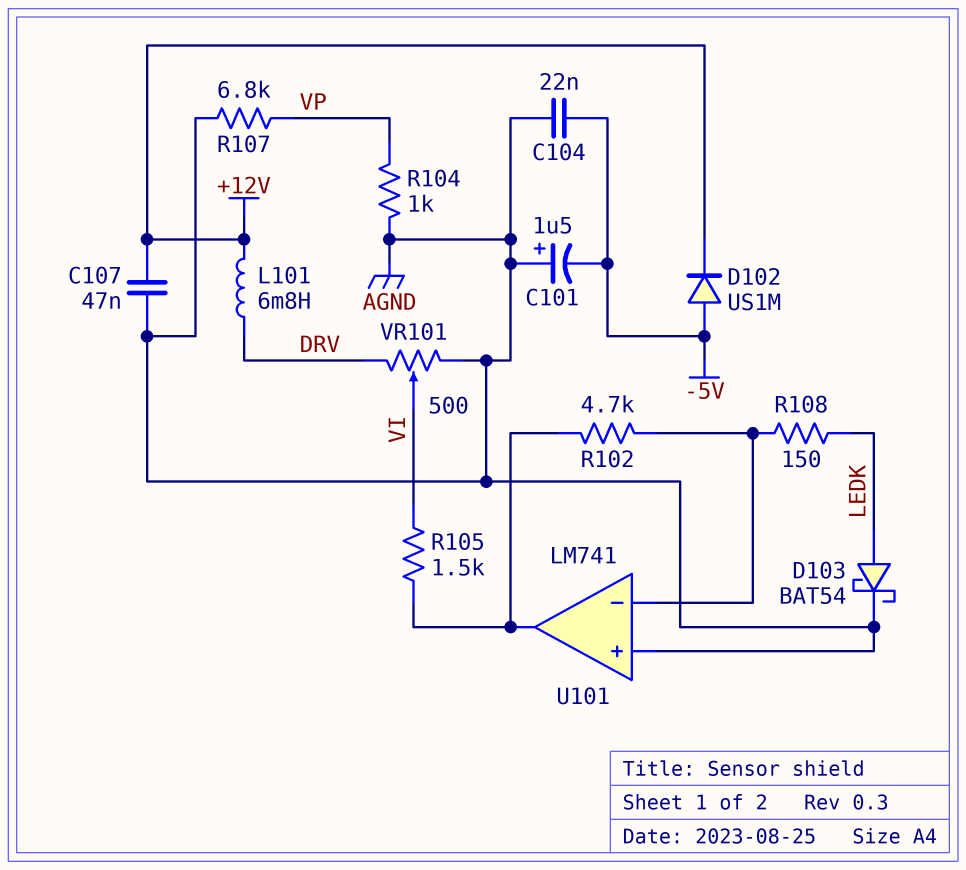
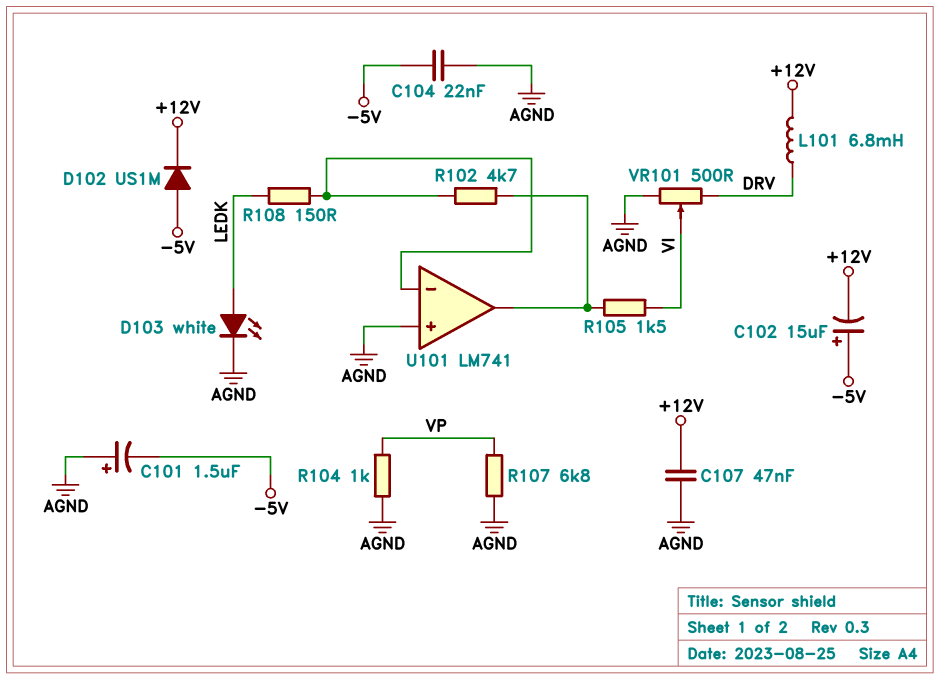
C102: none -> 15uF (plus -5V, minus +12V)
D103: schottky BAT54 (A LEDK, K AGND) -> LED white (A LEDK, K AGND)

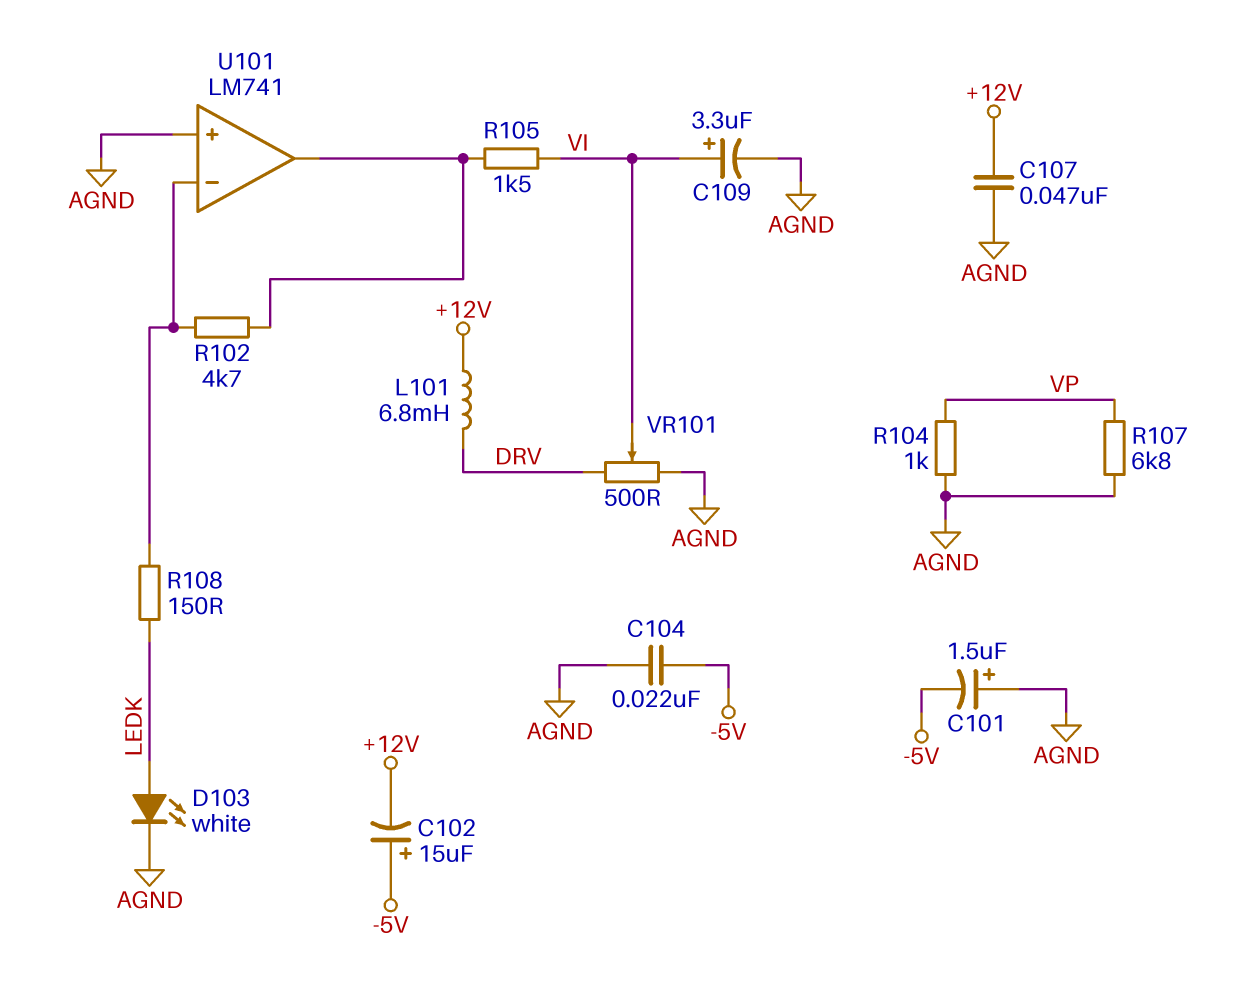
C109: none -> 3.3uF (plus VI, minus AGND)
D102: diode US1M (A -5V, K +12V) -> none

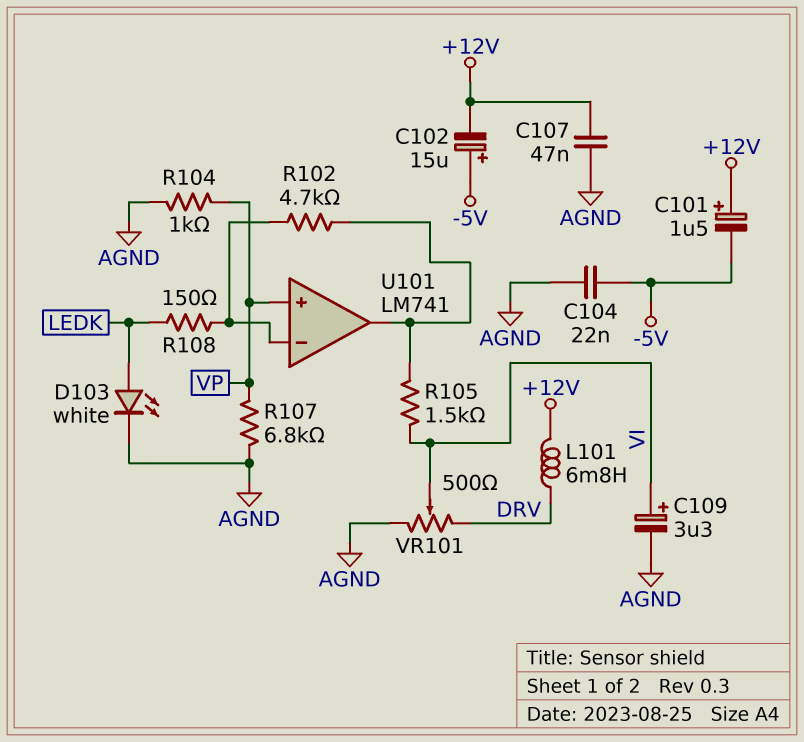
C101: 1.5uF (plus AGND, minus -5V) -> 1.5uF (plus +12V, minus -5V)
U101 pin in+: AGND -> VP

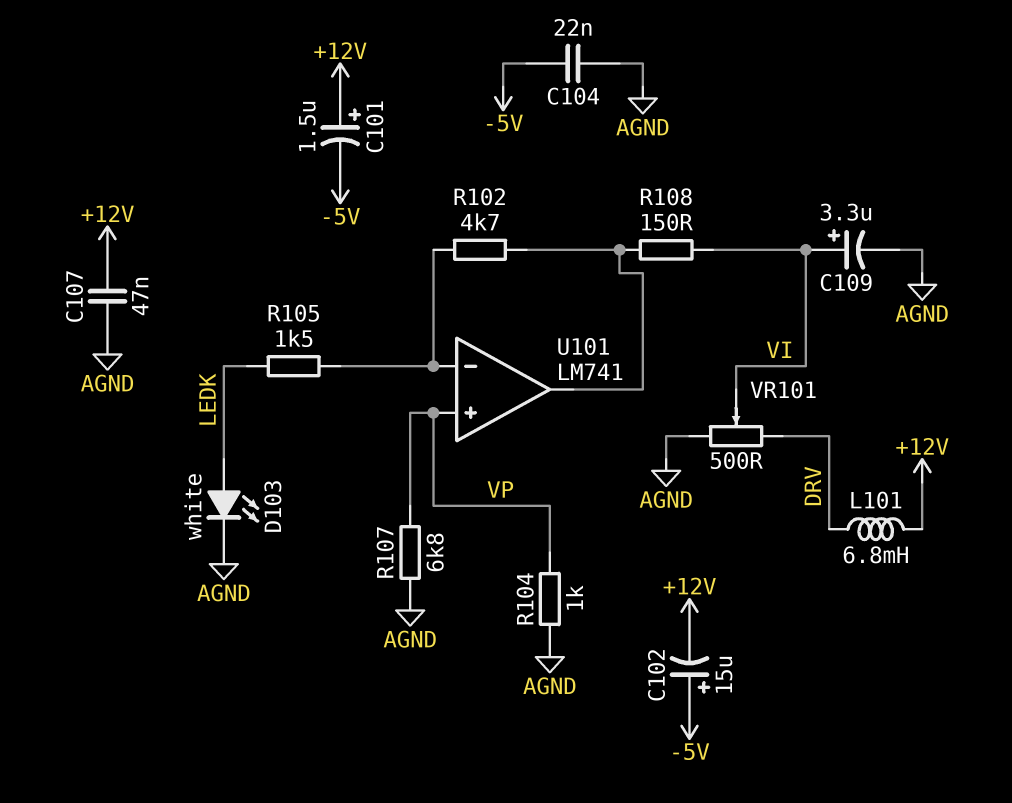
R105: 1.5k (U101/out, VI) -> 1.5k (LEDK, U101/in-)
R108: 150 (LEDK, U101/in-) -> 150 (U101/out, VI)

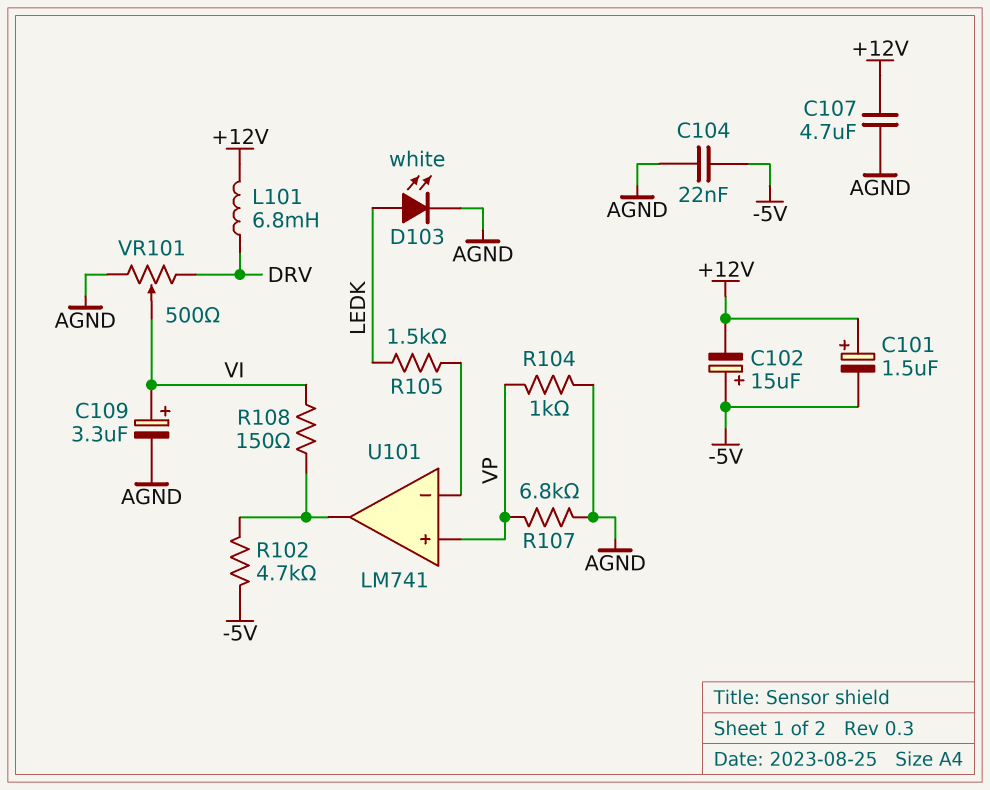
C107: 47nF (+12V, AGND) -> 4.7uF (+12V, AGND)
R102: 4.7k (U101/in-, U101/out) -> 4.7k (-5V, U101/out)

